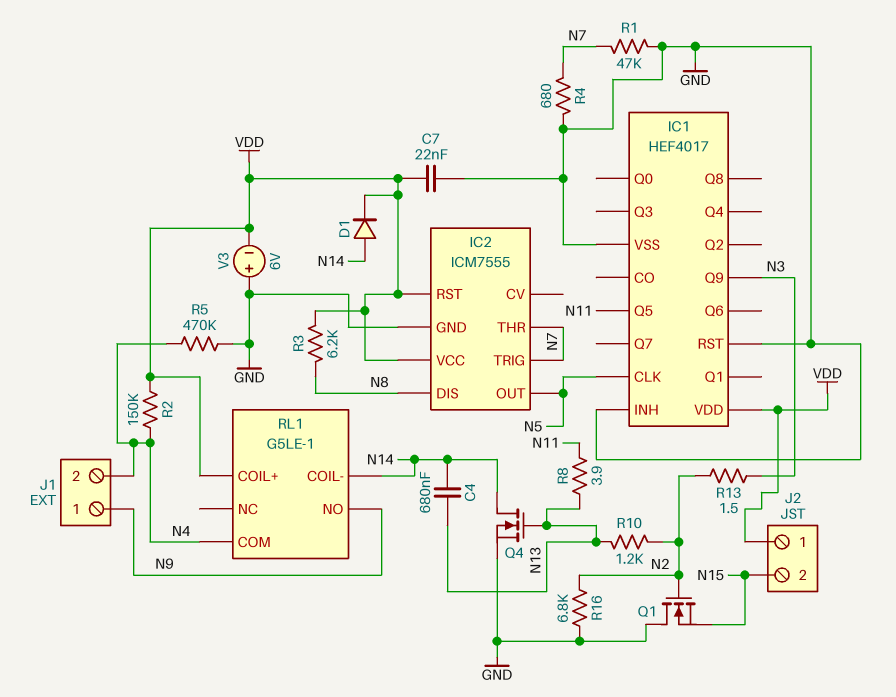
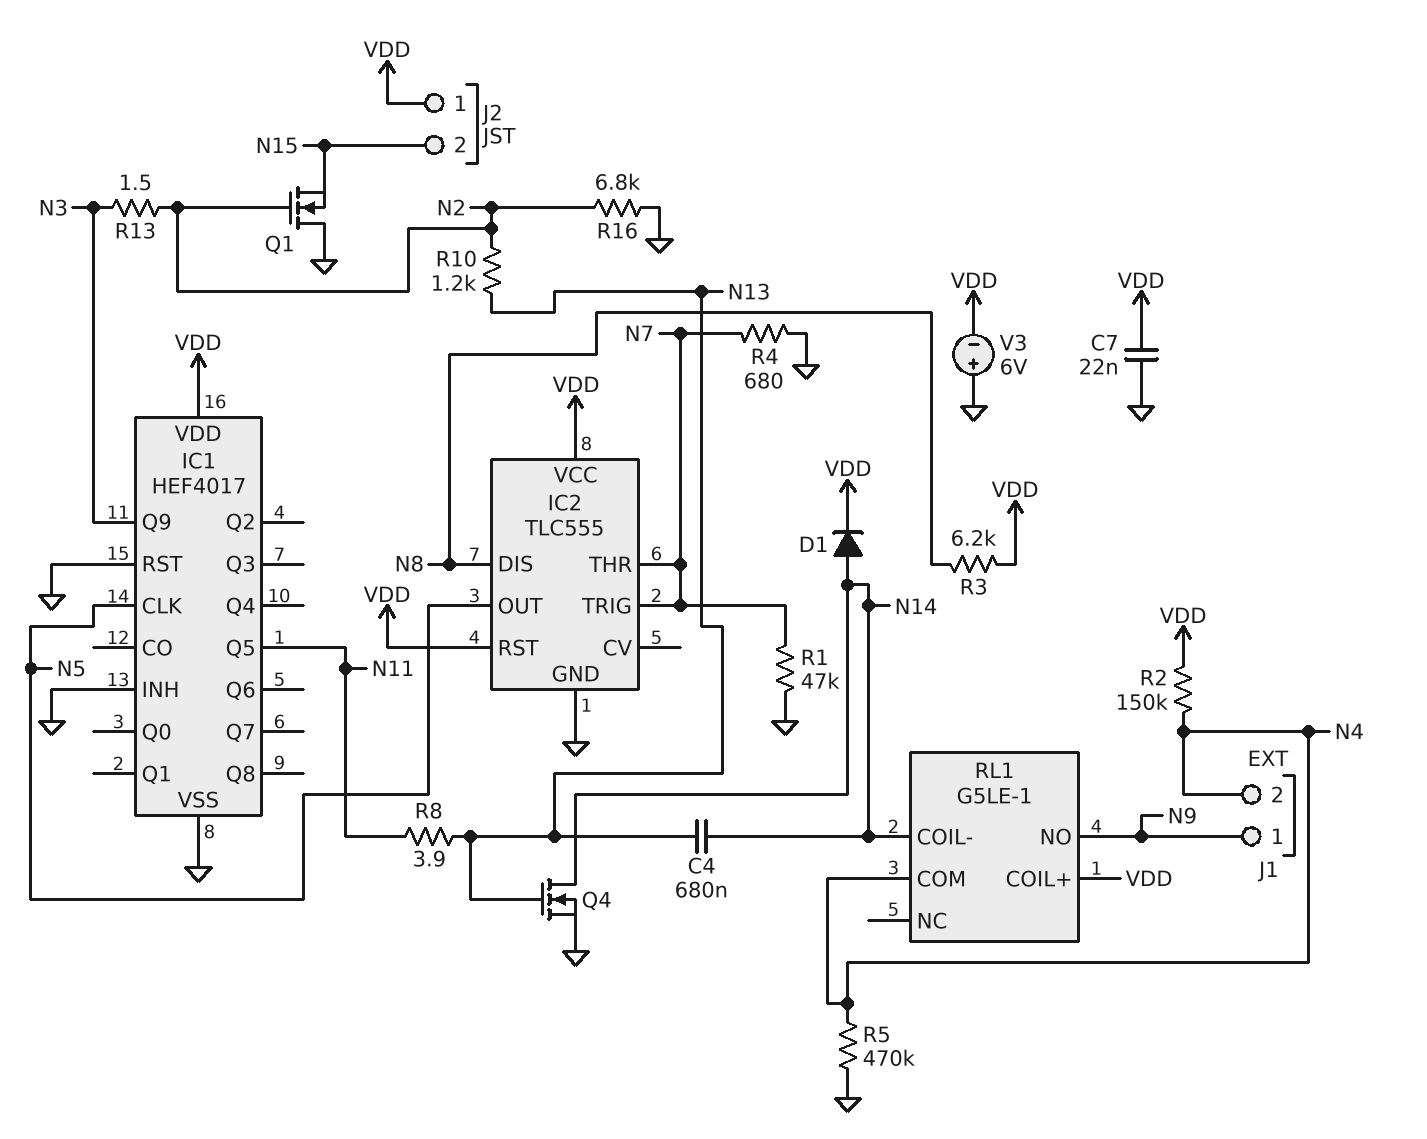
IC2: ICM7555 -> TLC555

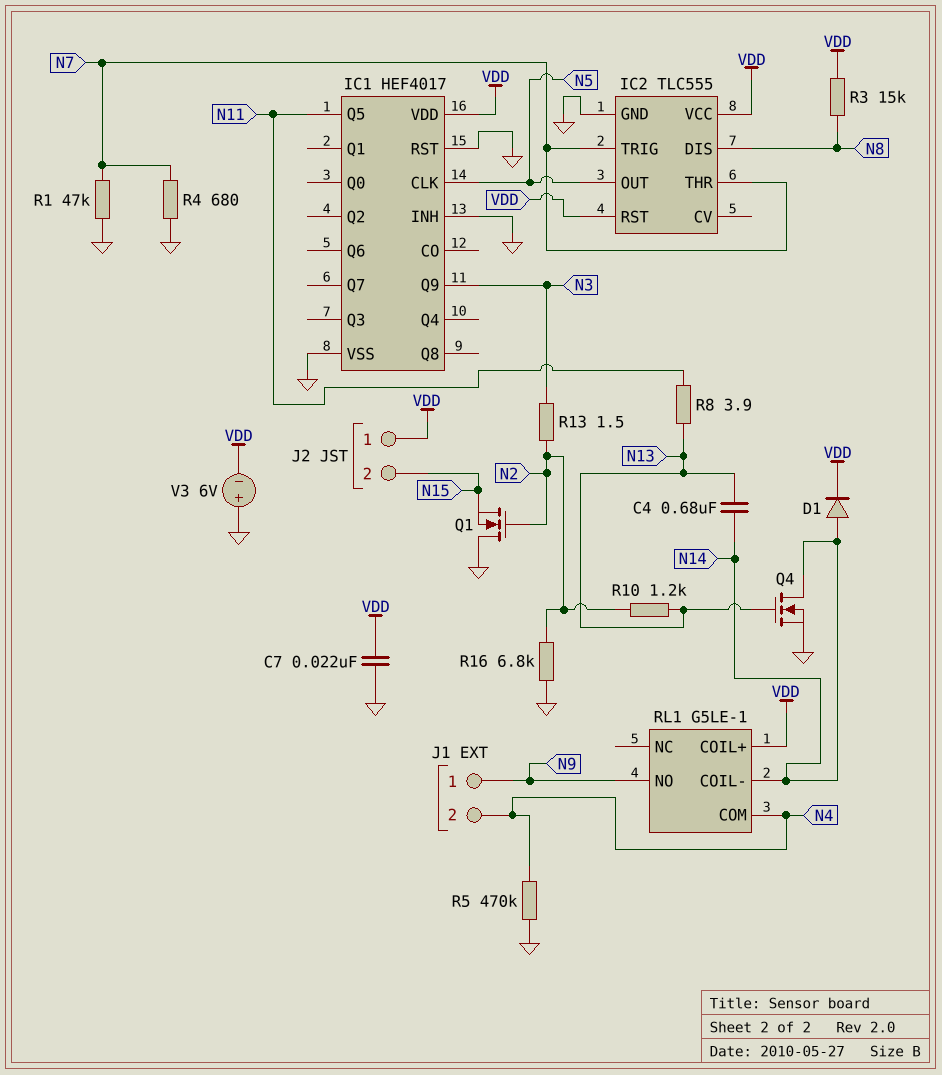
R2: 150k (N4, VDD) -> none
R3: 6.2k (N8, VDD) -> 15k (N8, VDD)

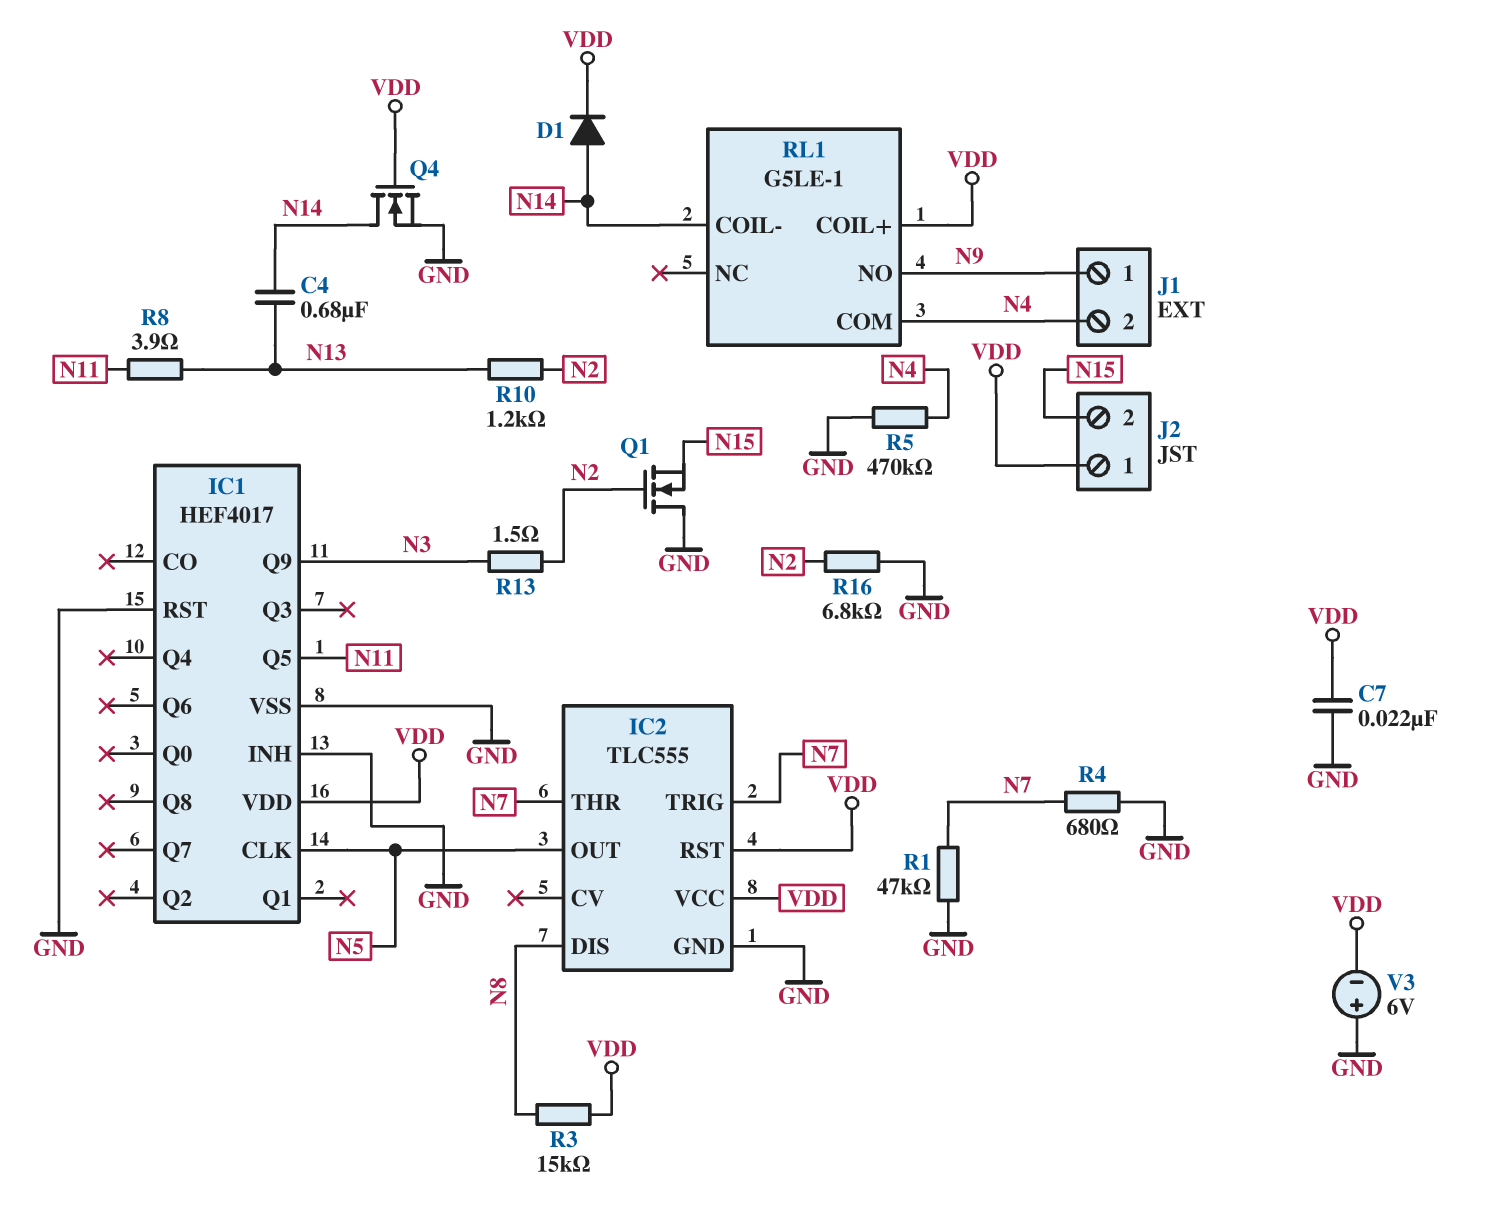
Q4: NMOS (G N13, D N14, S GND) -> NMOS (G VDD, D N14, S GND)

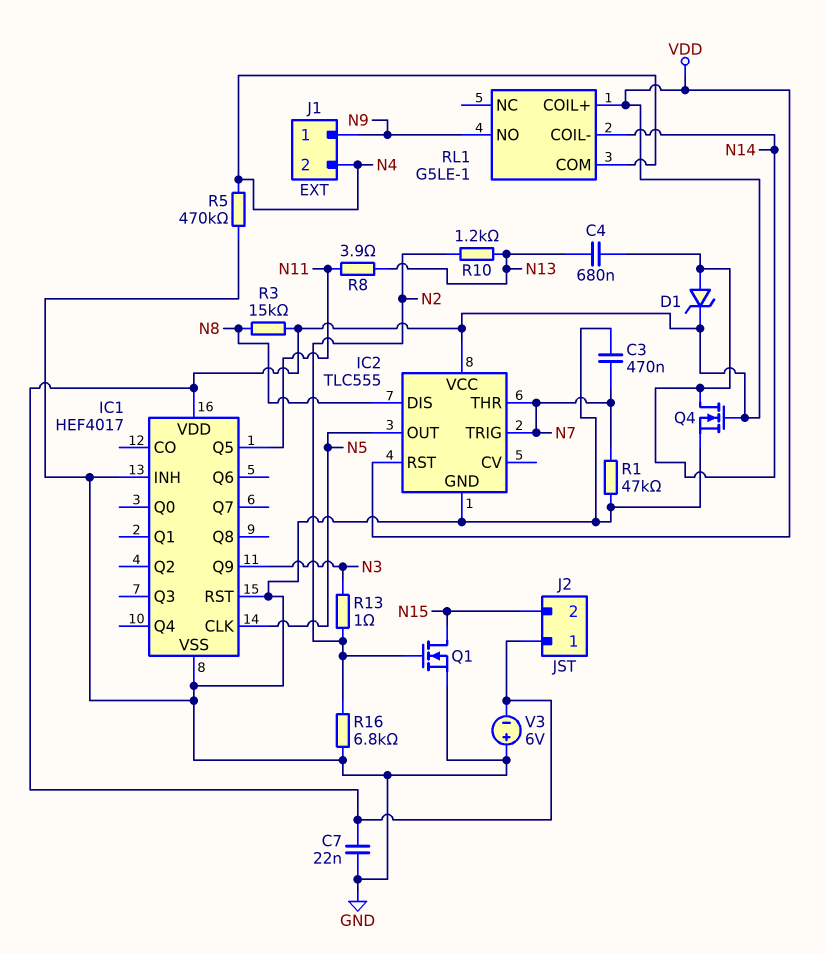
C3: none -> 470nF (GND, N7)
D1: diode (A N14, K VDD) -> zener (A N14, K VDD)
Q1: NMOS (G N2, D GND, S N15) -> NMOS (G N2, D N15, S GND)
R4: 680 (GND, N7) -> none
R13: 1.5 (N2, N3) -> 1 (N2, N3)

